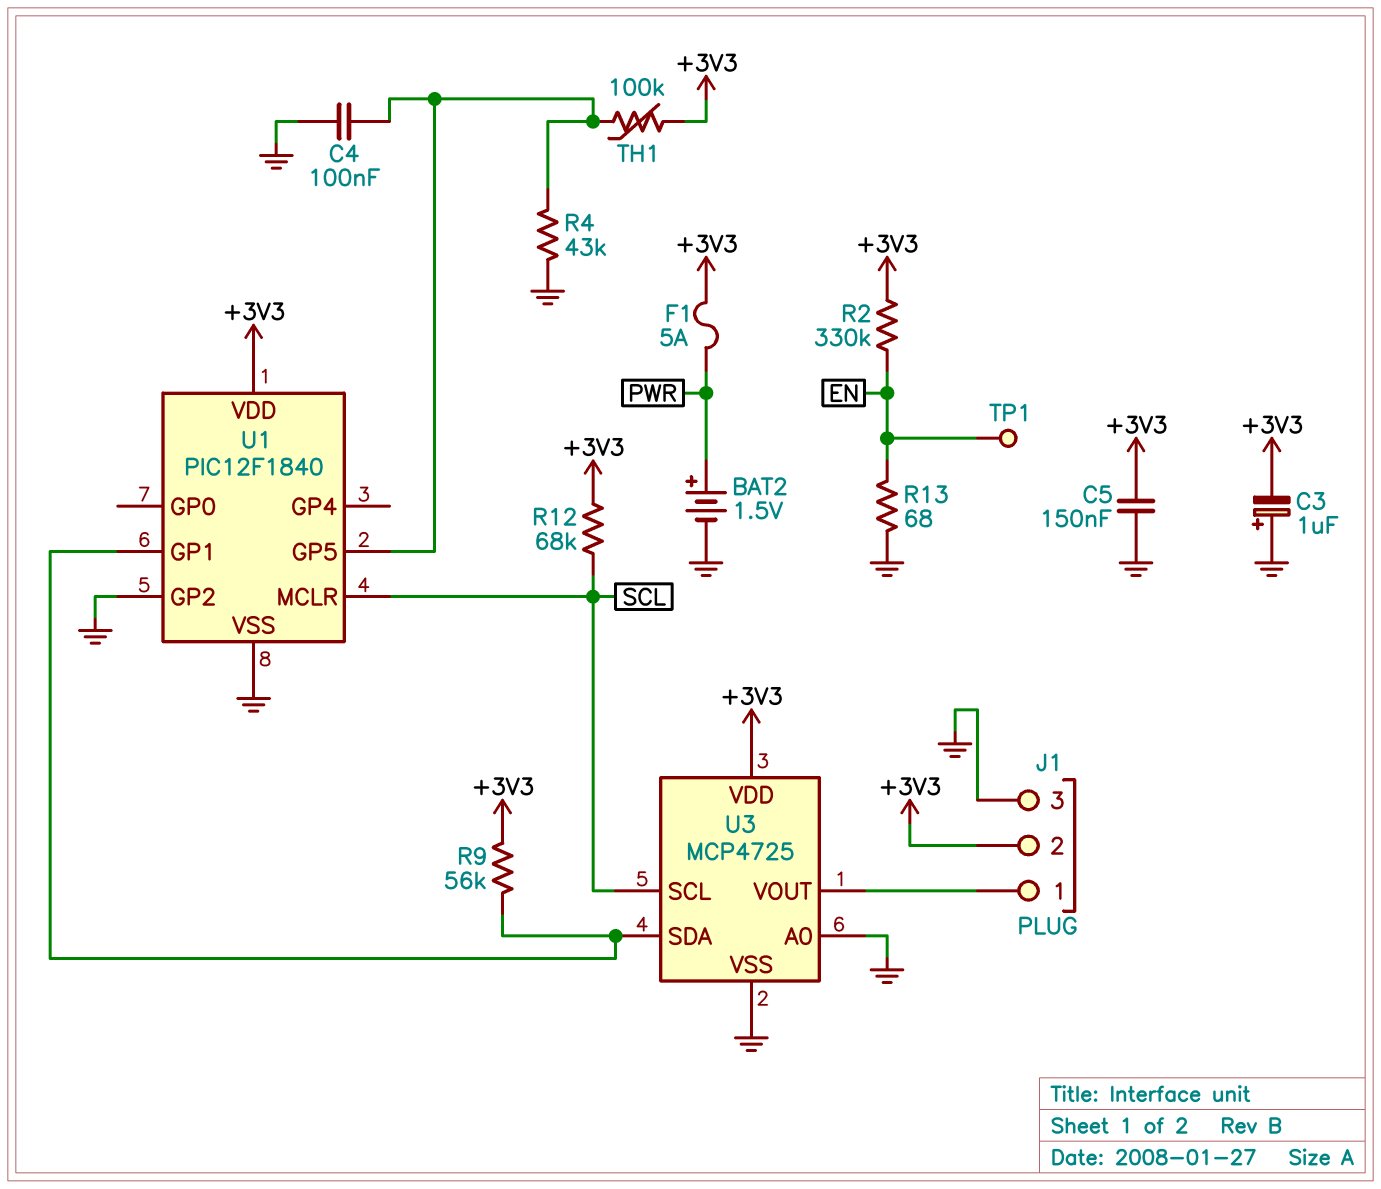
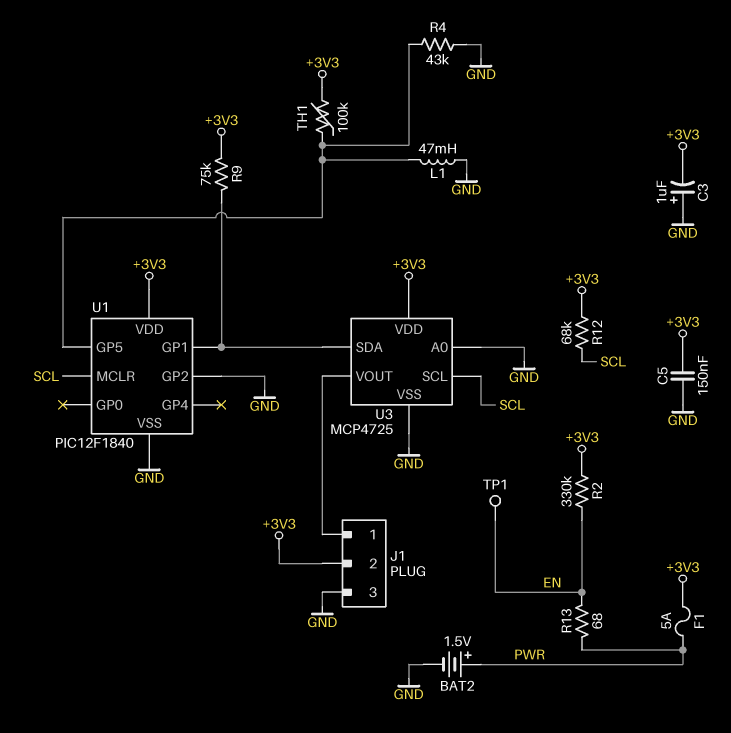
C4: 100nF (GND, U1/GP5) -> none
L1: none -> 47mH (GND, U1/GP5)
R9: 56k (+3V3, U1/GP1) -> 75k (+3V3, U1/GP1)
R13: 68 (EN, GND) -> 68 (EN, PWR)

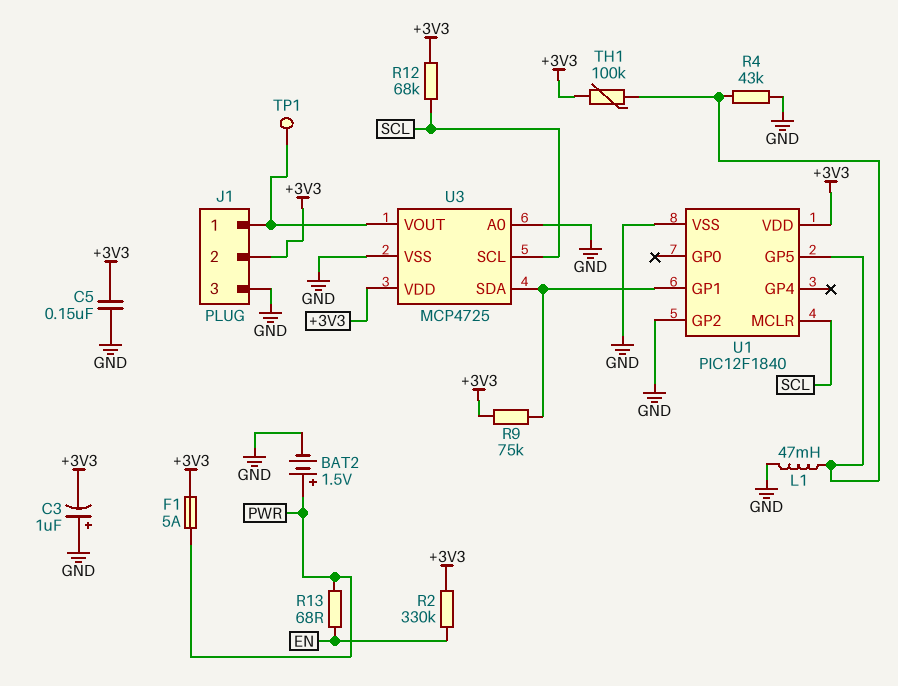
TP1: test point (EN) -> test point (J1/1)

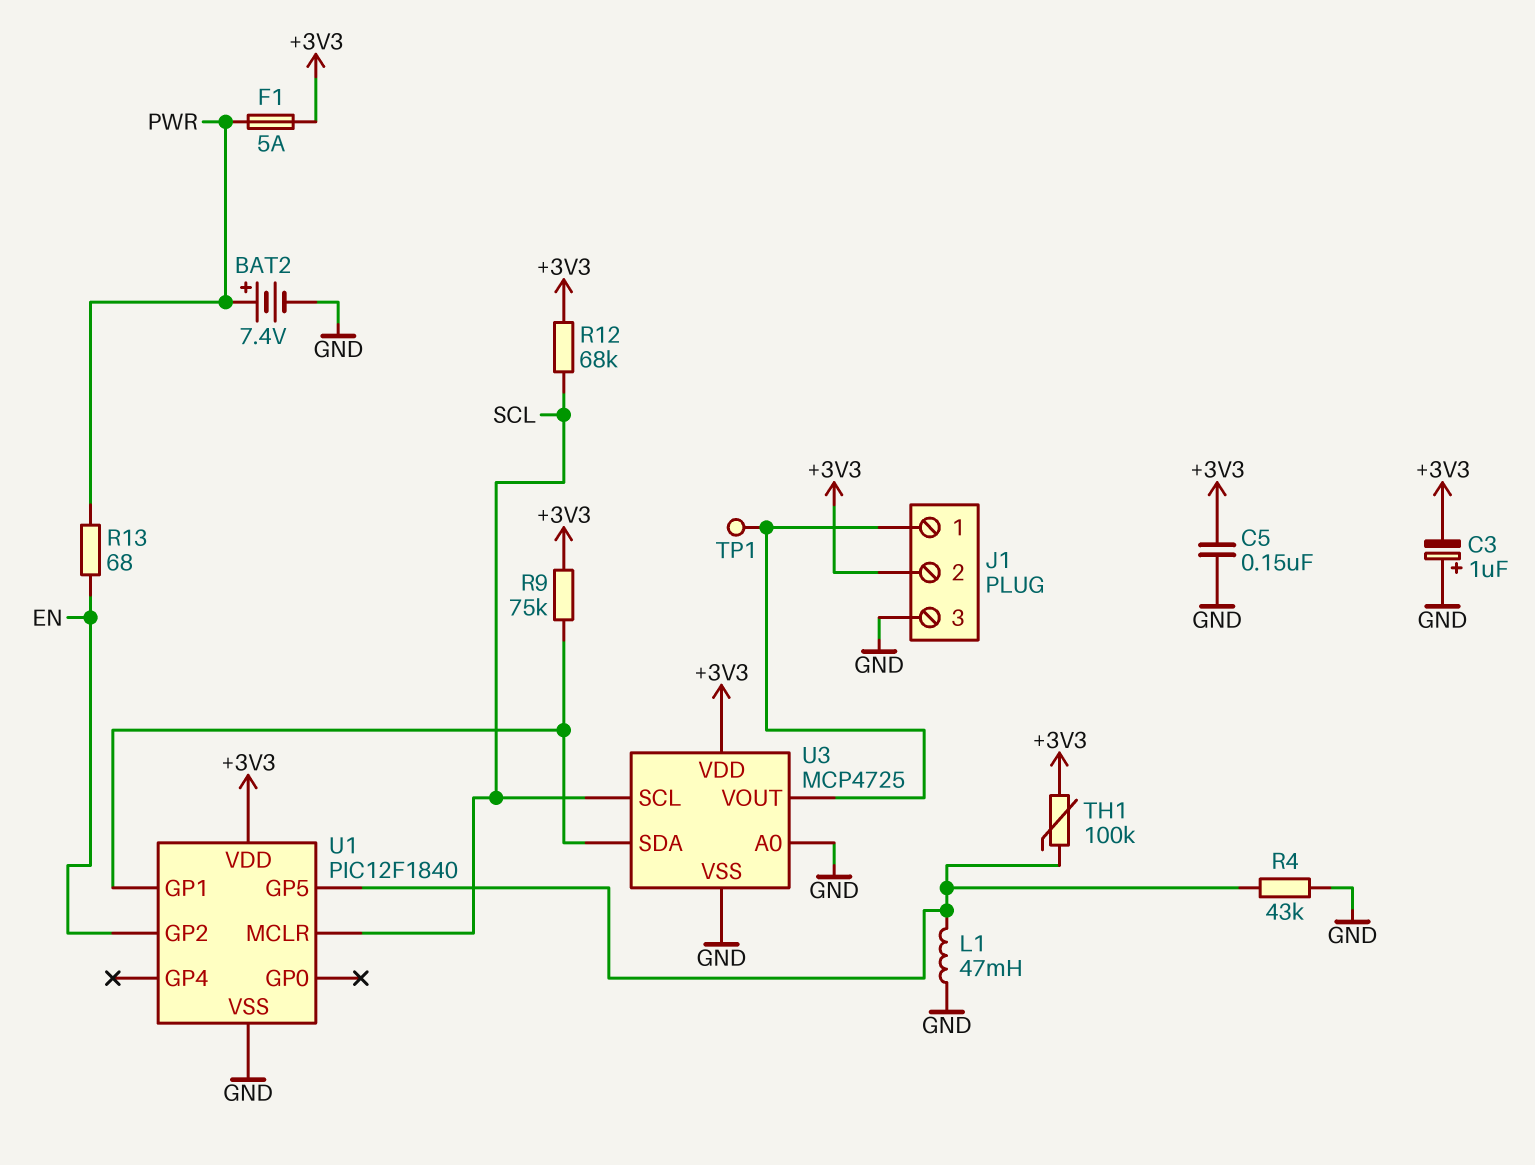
BAT2: 1.5V (plus PWR, minus GND) -> 7.4V (plus PWR, minus GND)
R2: 330k (+3V3, EN) -> none
U1 pin GP2: GND -> EN

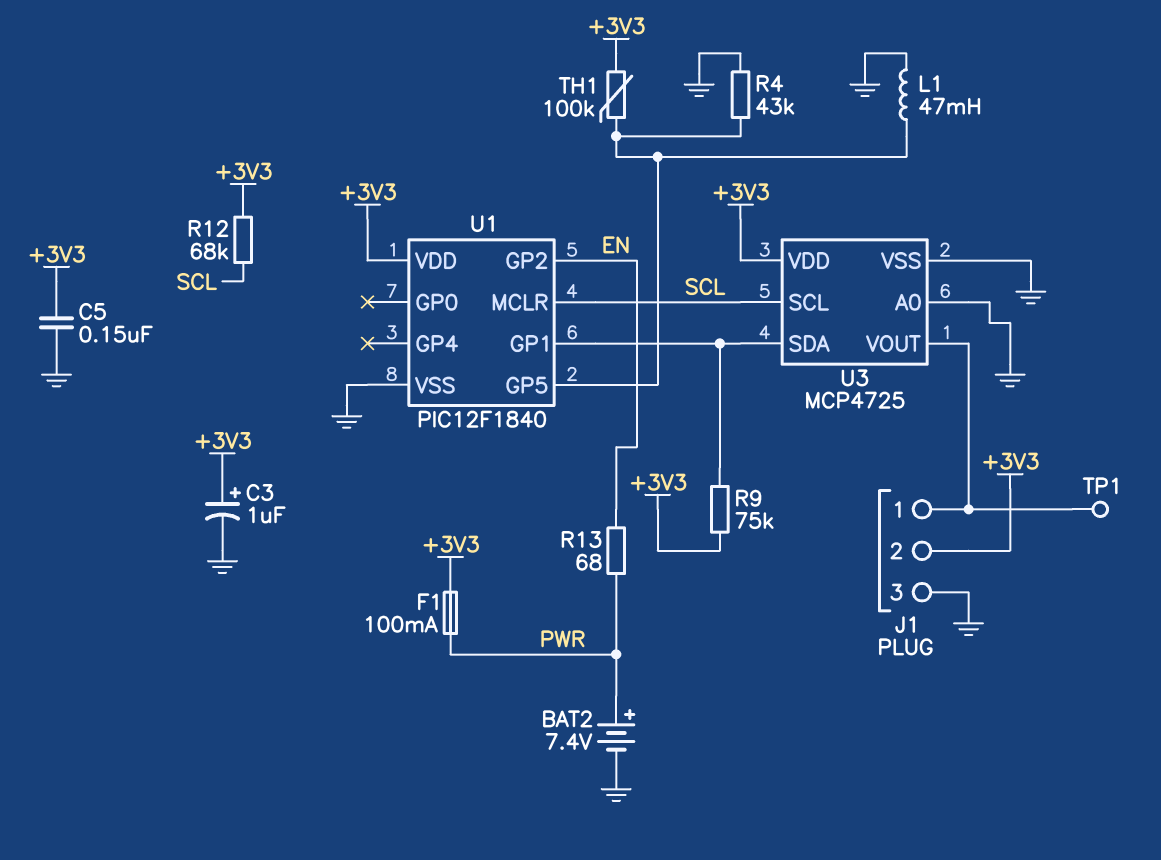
C3: 1uF (plus GND, minus +3V3) -> 1uF (plus +3V3, minus GND)
F1: 5A (+3V3, PWR) -> 100mA (+3V3, PWR)

